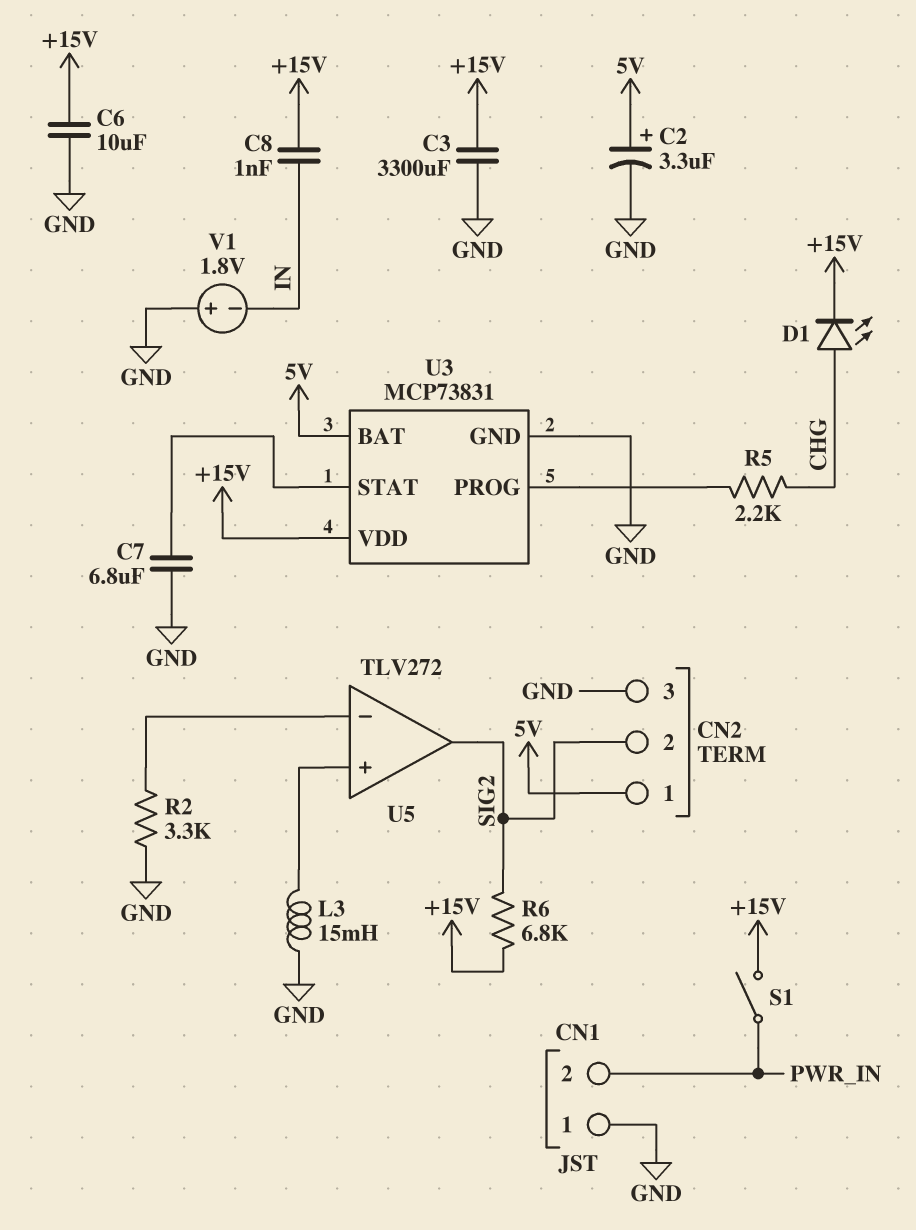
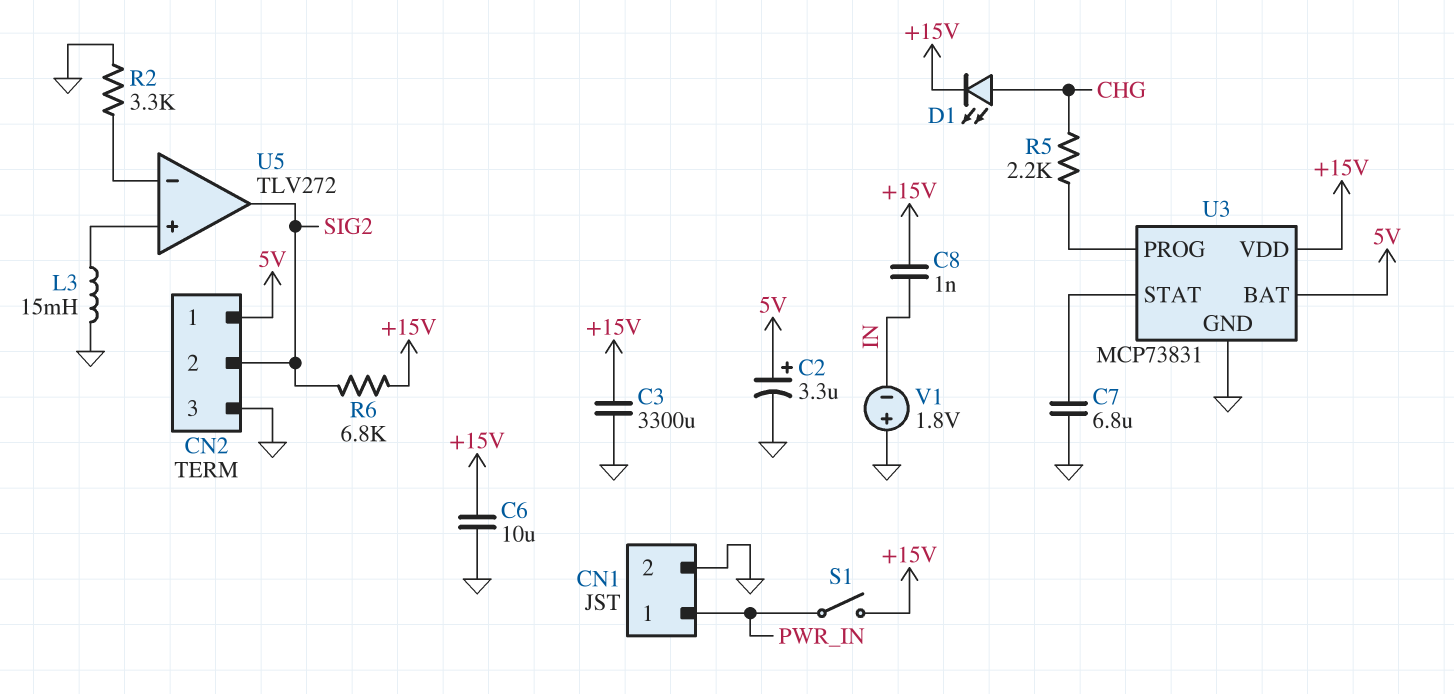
CN1 pin 1: GND -> PWR_IN
CN1 pin 2: PWR_IN -> GND

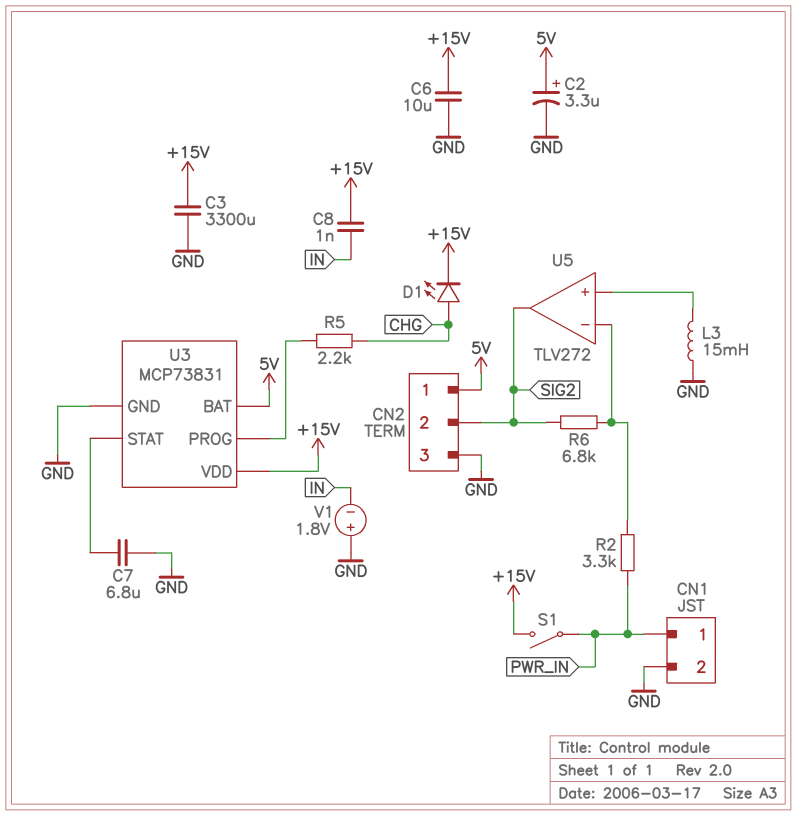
R2: 3.3k (GND, U5/in-) -> 3.3k (PWR_IN, U5/in-)
R6: 6.8k (+15V, SIG2) -> 6.8k (SIG2, U5/in-)

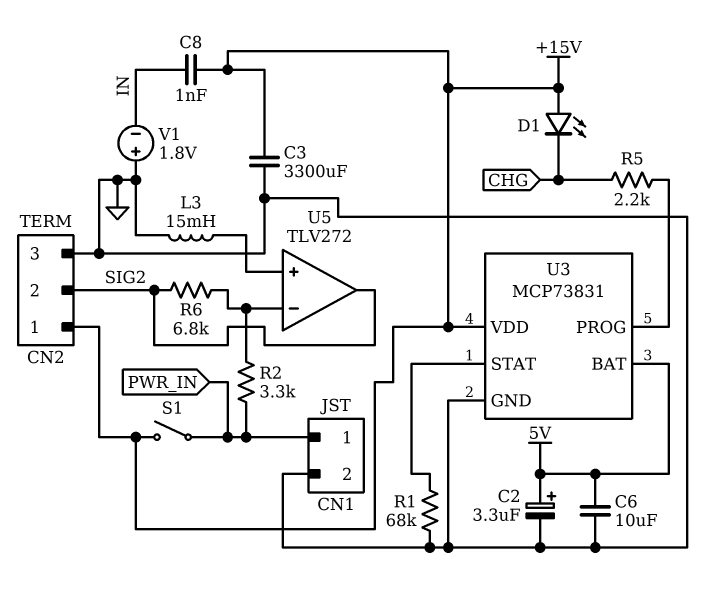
C6: 10uF (+15V, GND) -> 10uF (5V, GND)
C7: 6.8uF (GND, U3/STAT) -> none
CN2 pin 1: 5V -> +15V
D1: LED (A CHG, K +15V) -> LED (A +15V, K CHG)
R1: none -> 68k (GND, U3/STAT)

